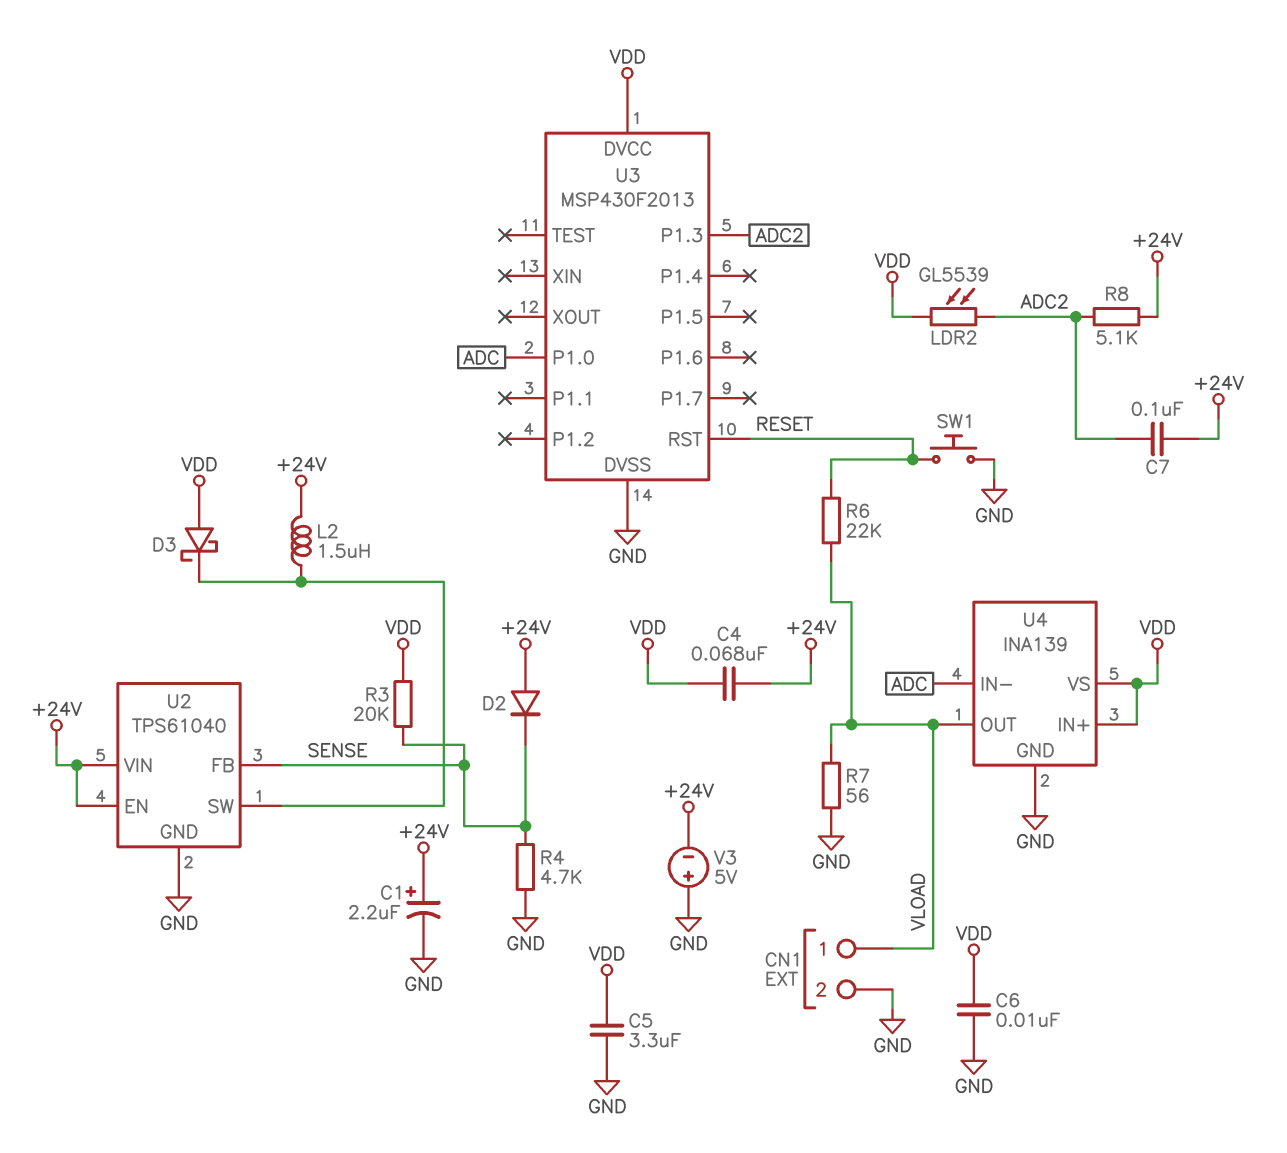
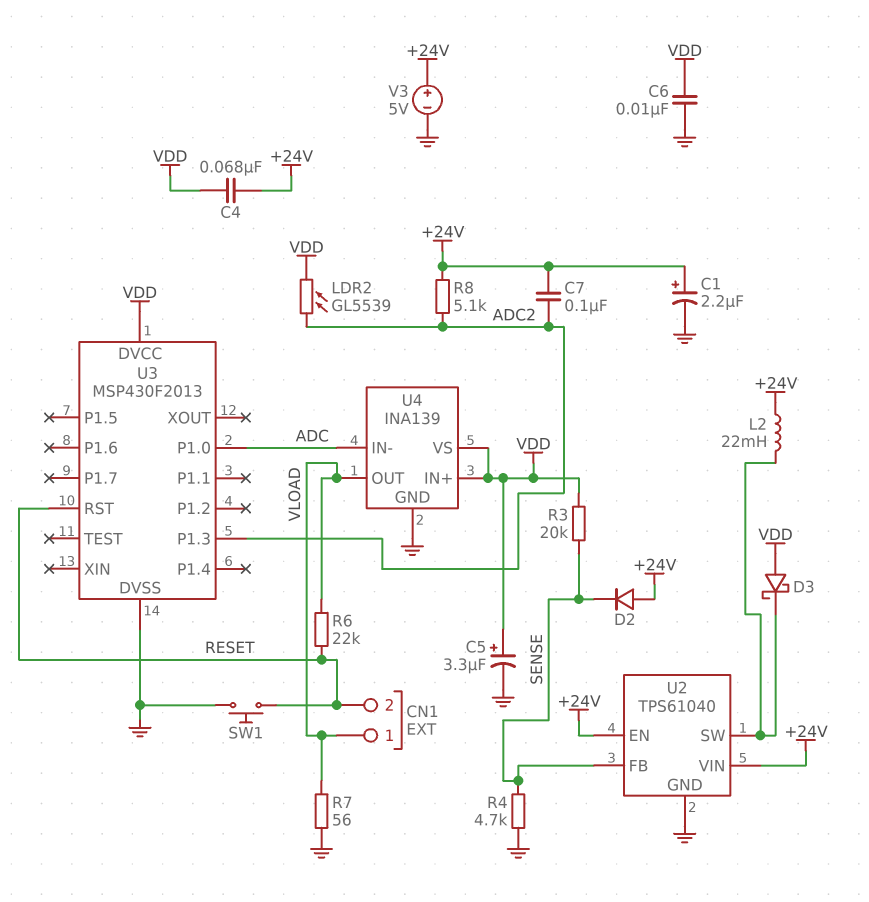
C5: 3.3uF (GND, VDD) -> 3.3uF (plus VDD, minus GND)
CN1 pin 2: GND -> RESET
L2: 1.5uH (+24V, U2/SW) -> 22mH (+24V, U2/SW)
V3: 5V (plus GND, minus +24V) -> 5V (plus +24V, minus GND)

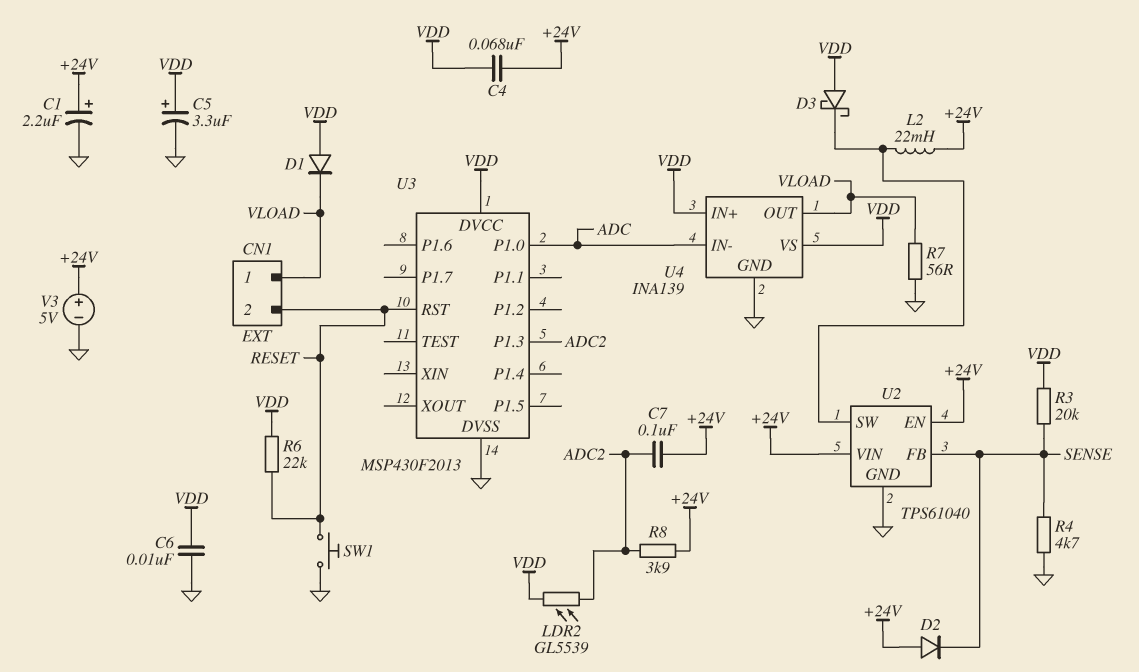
D1: none -> diode (A VDD, K VLOAD)
R6: 22k (RESET, VLOAD) -> 22k (RESET, VDD)
R8: 5.1k (+24V, ADC2) -> 3.9k (+24V, ADC2)

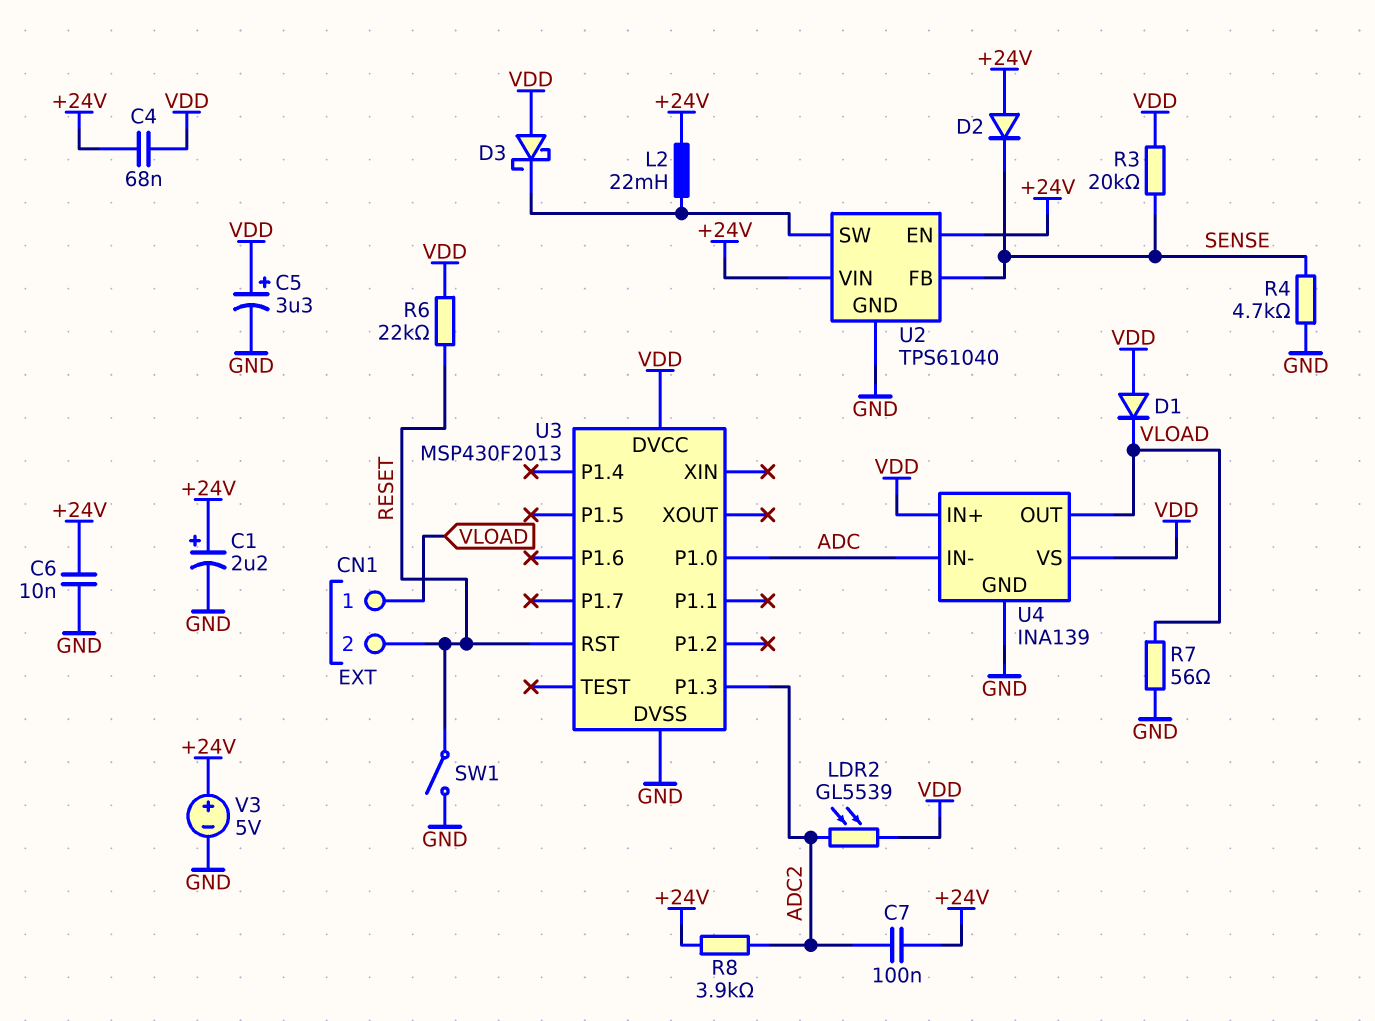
C6: 10nF (GND, VDD) -> 10nF (+24V, GND)
SW1: button (GND, RESET) -> switch (GND, RESET)

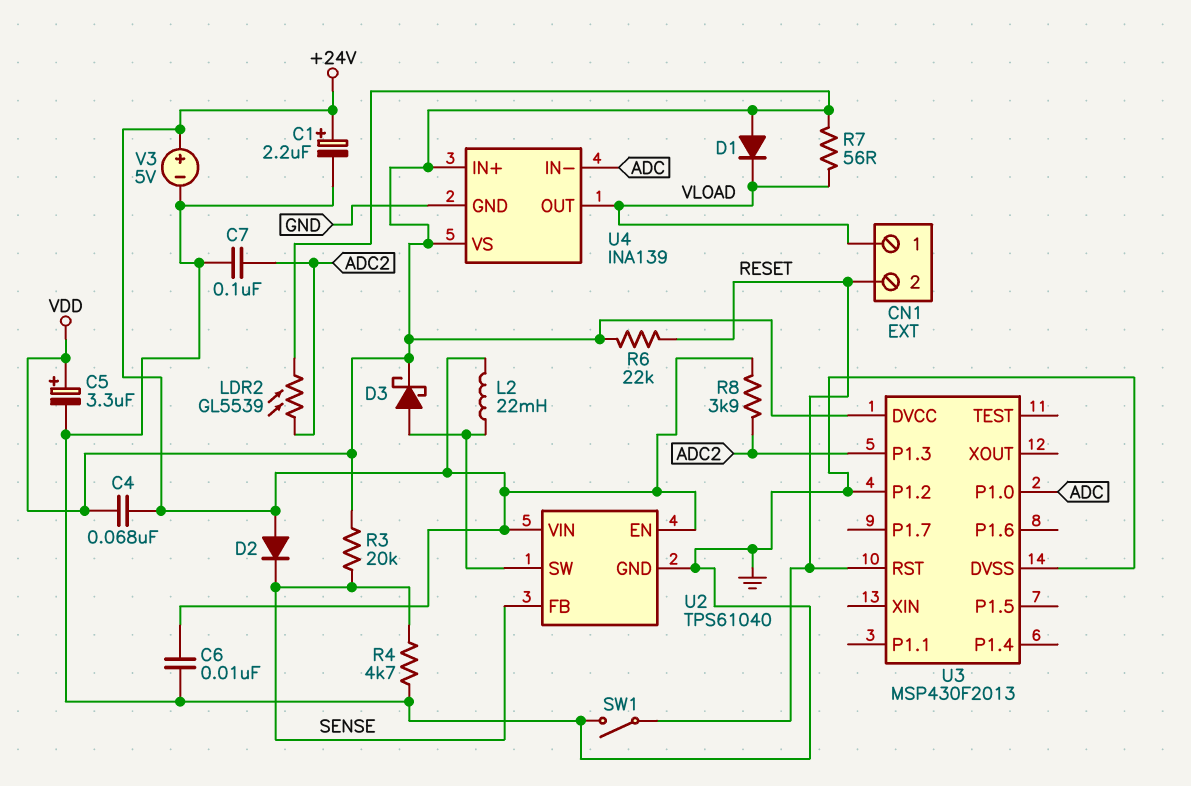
C7: 100nF (+24V, ADC2) -> 100nF (ADC2, GND)
D3: schottky (A VDD, K U2/SW) -> schottky (A U2/SW, K VDD)
R7: 56 (GND, VLOAD) -> 56 (VDD, VLOAD)
U3 pin P1.2: none -> GND

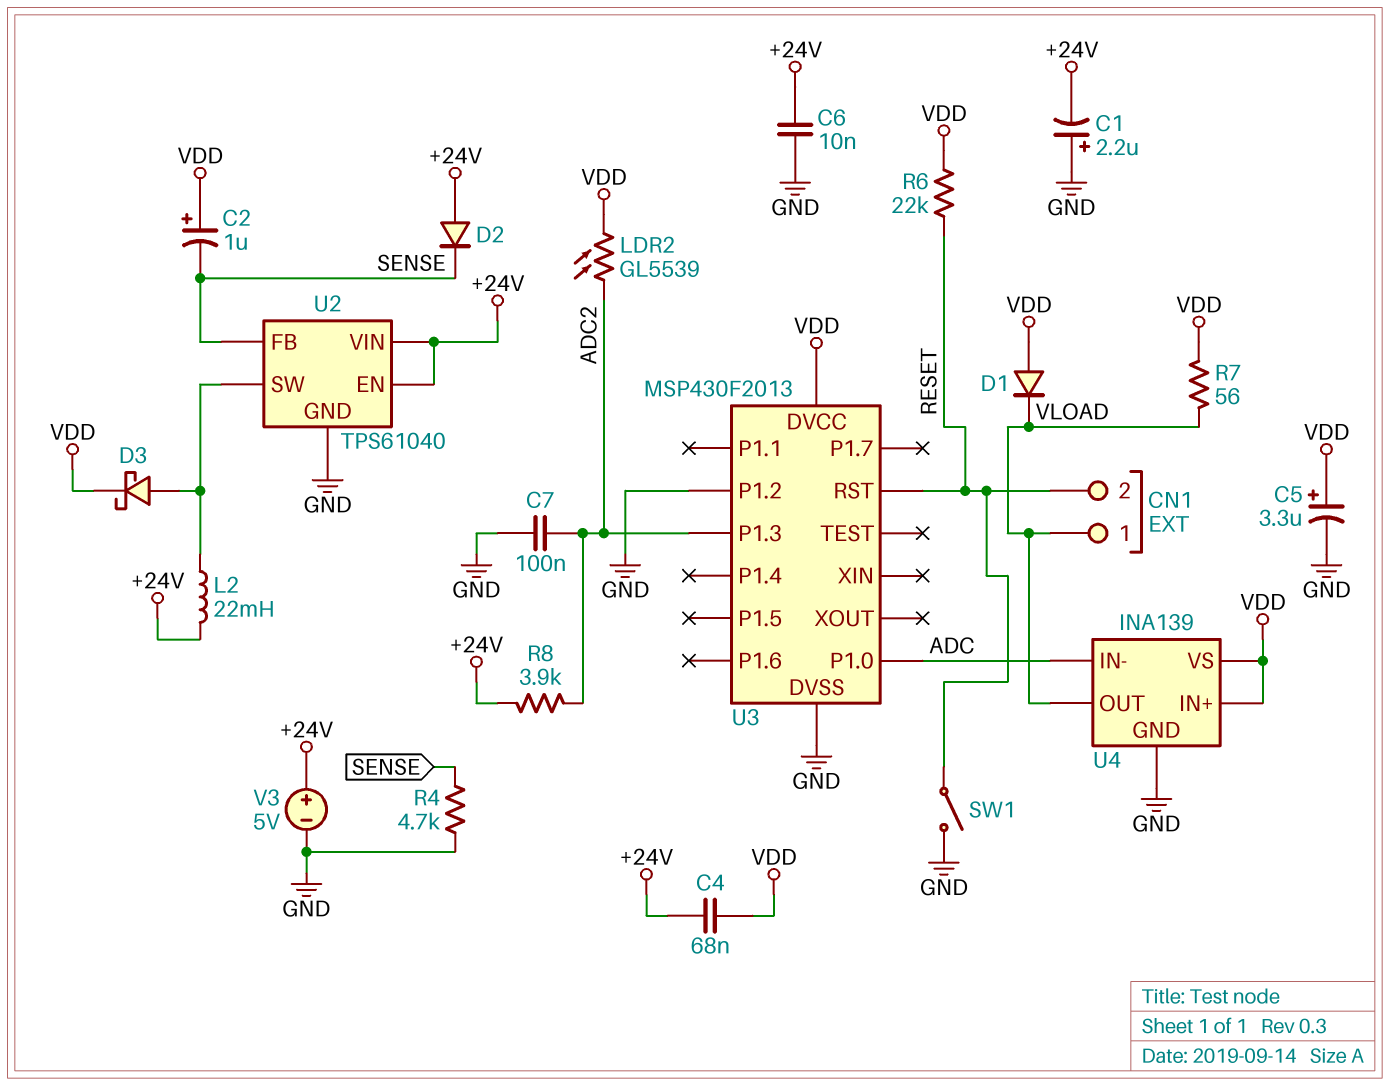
C1: 2.2uF (plus +24V, minus GND) -> 2.2uF (plus GND, minus +24V)
C2: none -> 1uF (plus VDD, minus SENSE)
R3: 20k (SENSE, VDD) -> none

